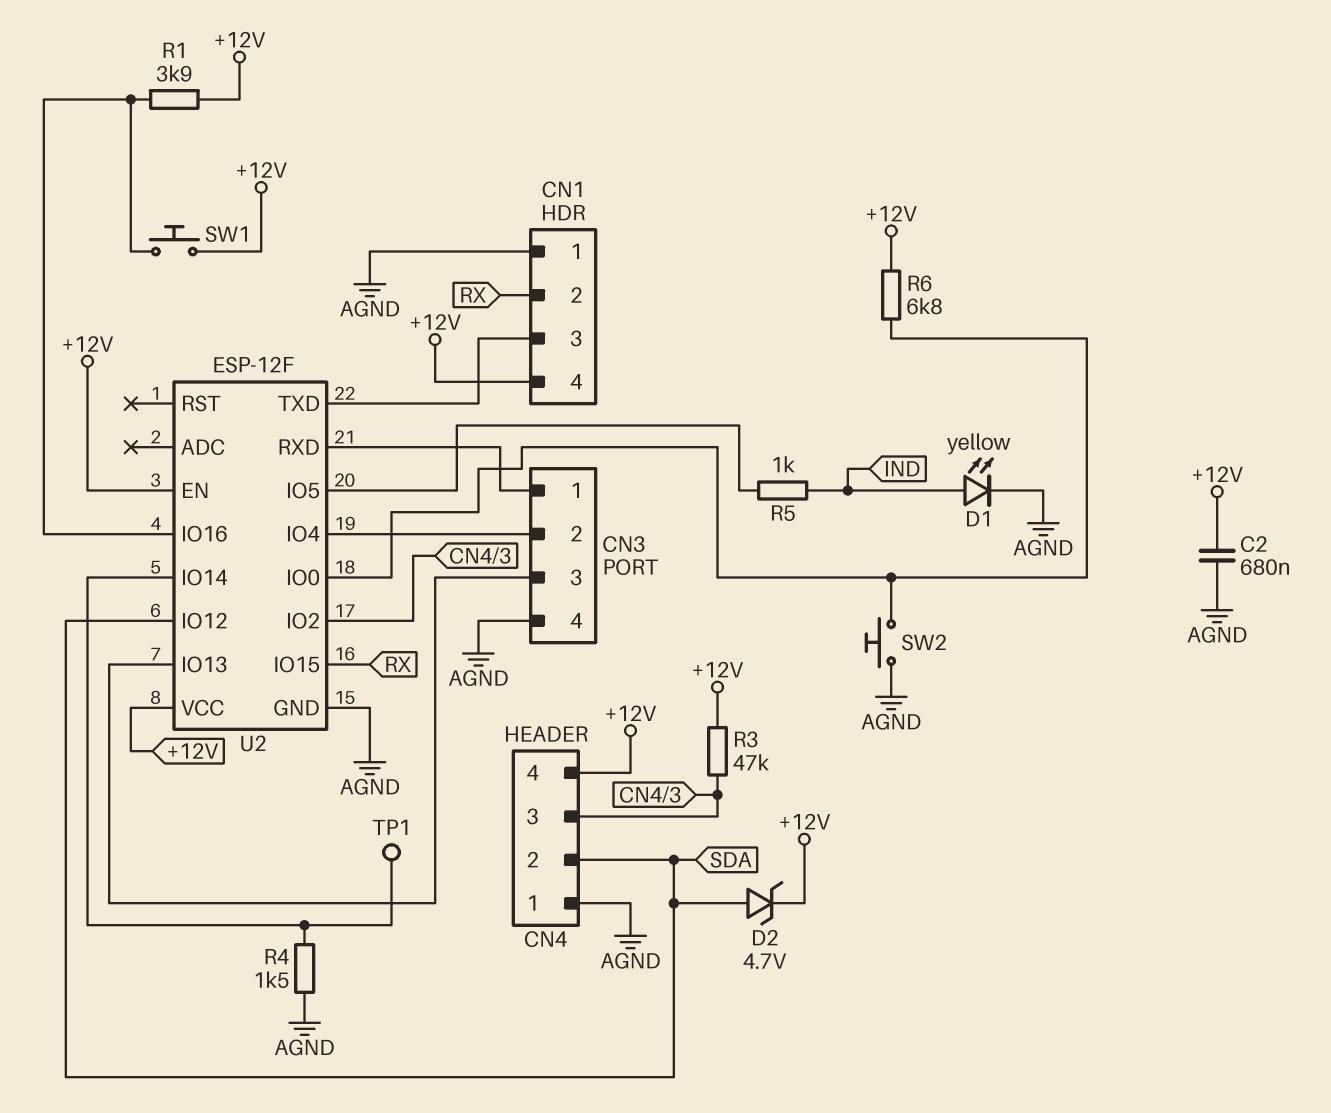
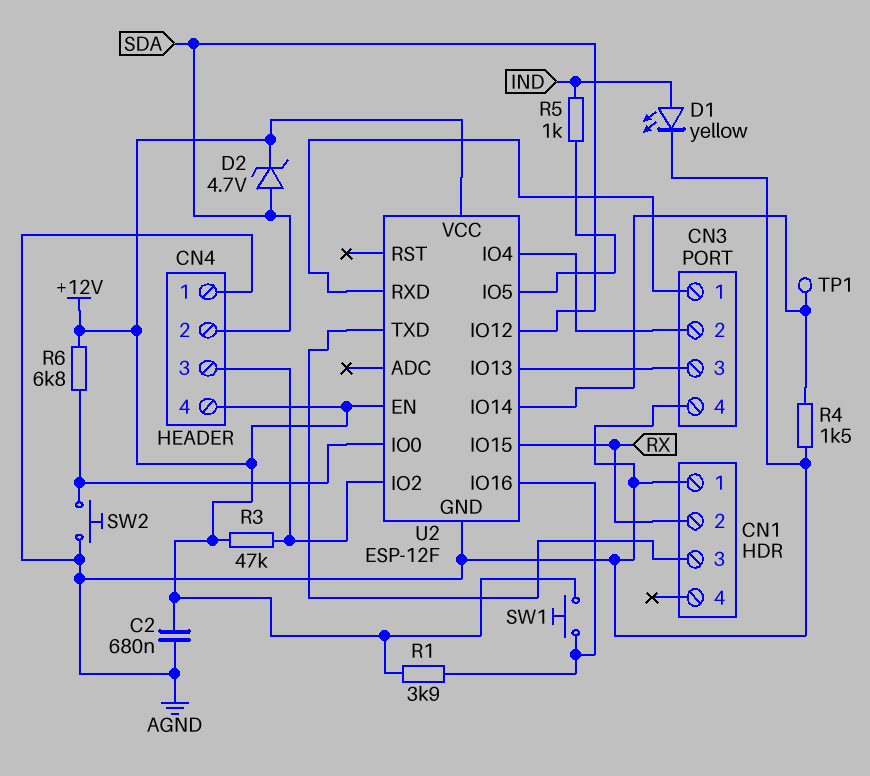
CN1 pin 4: +12V -> none

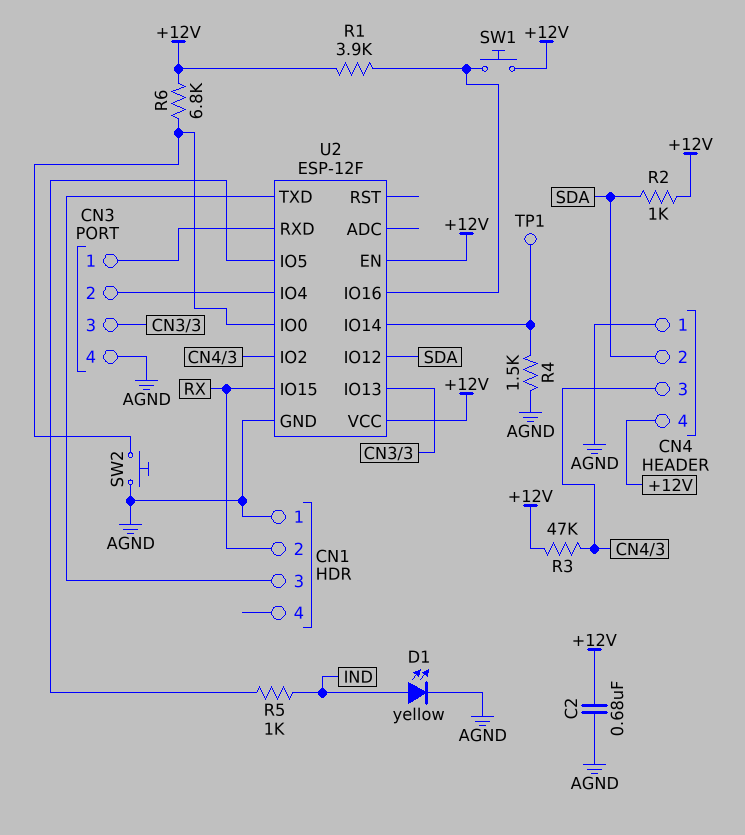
D2: zener 4.7V (A SDA, K +12V) -> none
R2: none -> 1k (+12V, SDA)

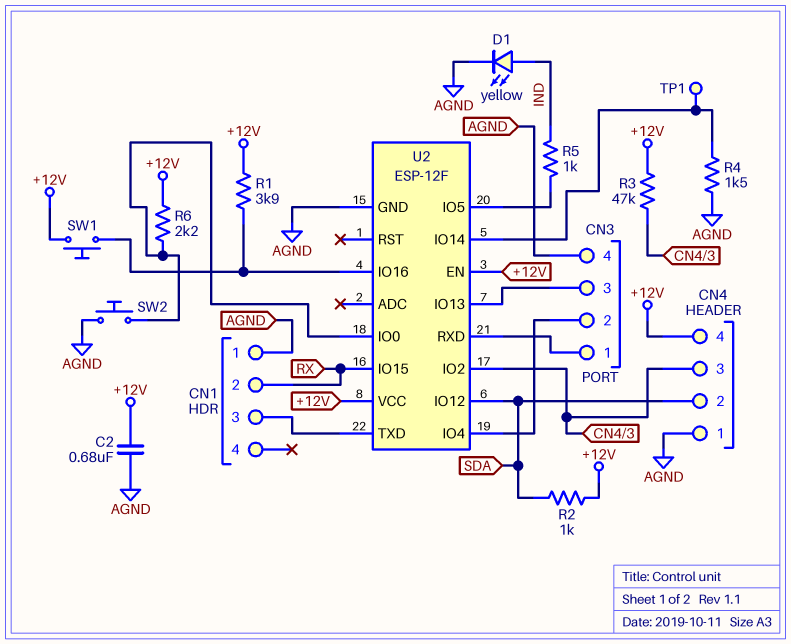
R6: 6.8k (+12V, U2/IO0) -> 2.2k (+12V, U2/IO0)

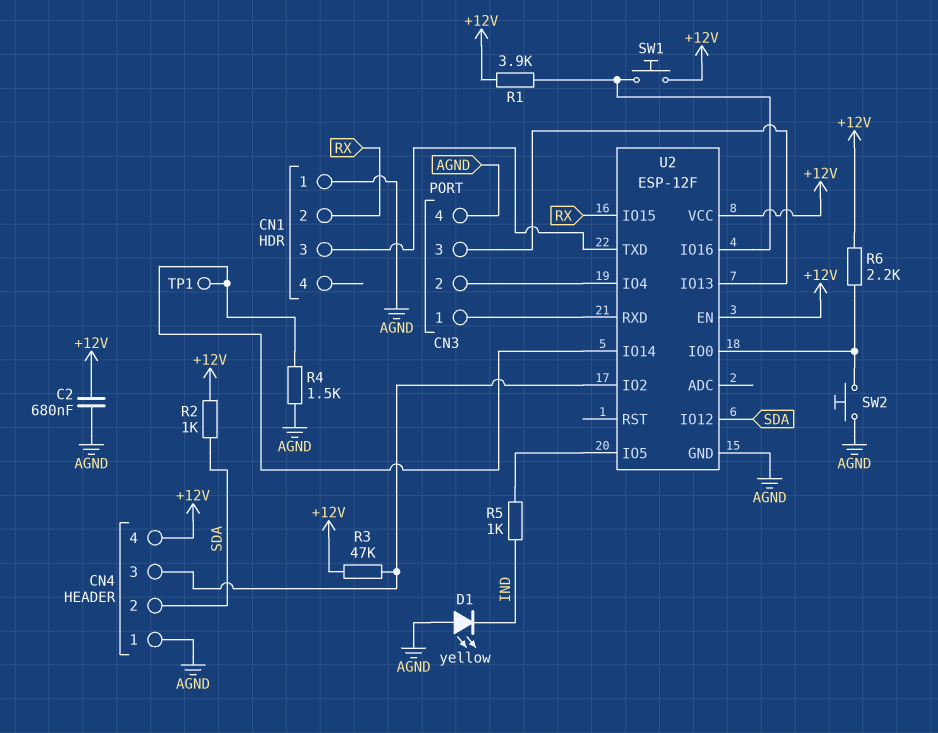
D1: LED yellow (A IND, K AGND) -> LED yellow (A AGND, K IND)

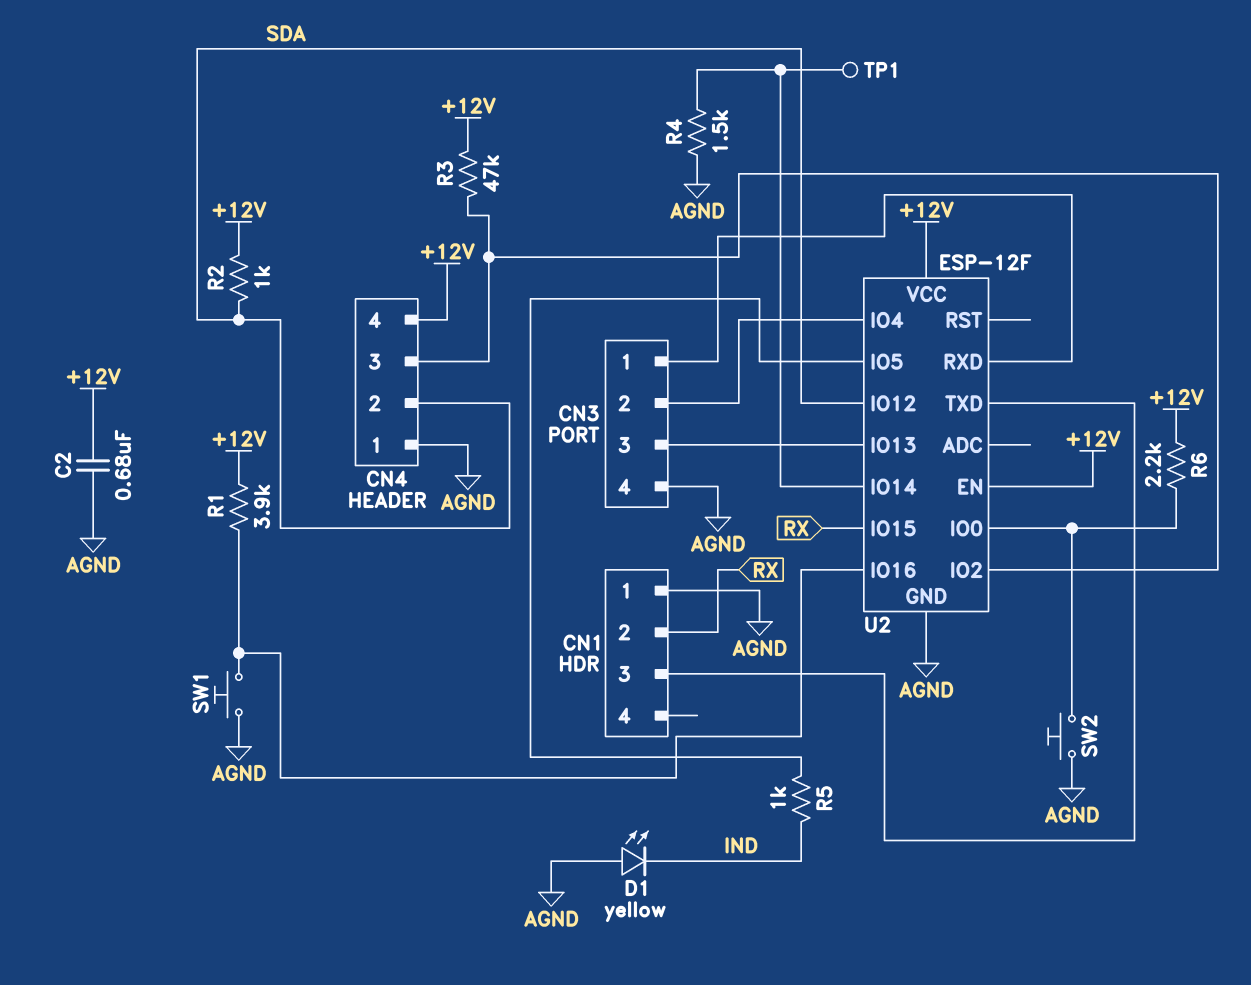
SW1: button (+12V, U2/IO16) -> button (AGND, U2/IO16)

